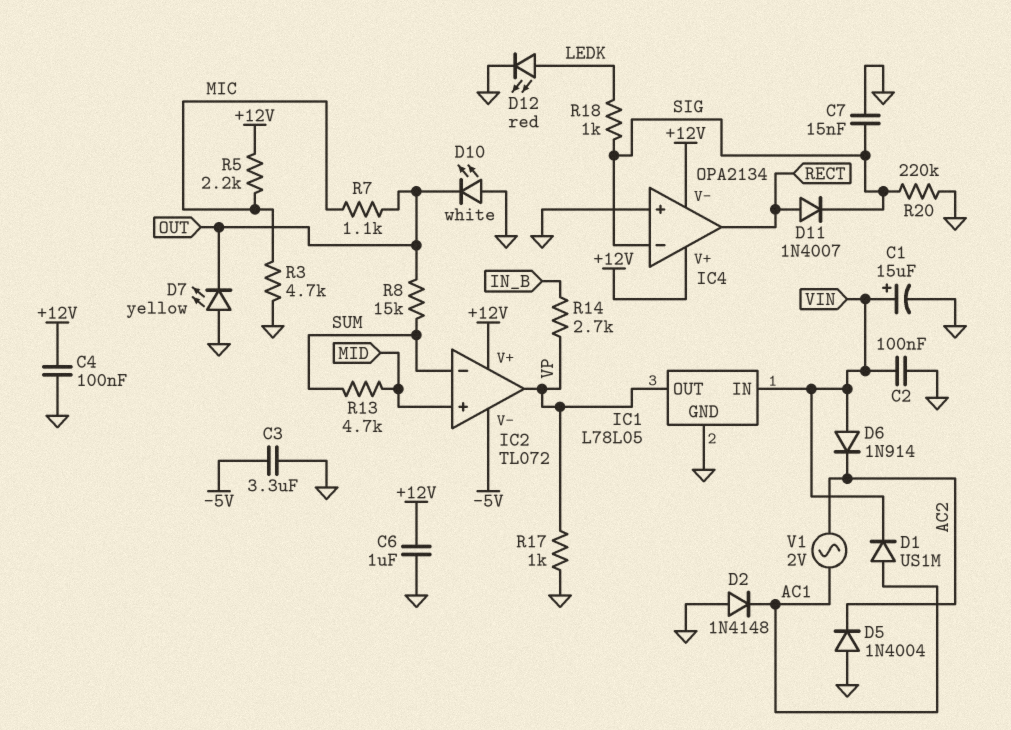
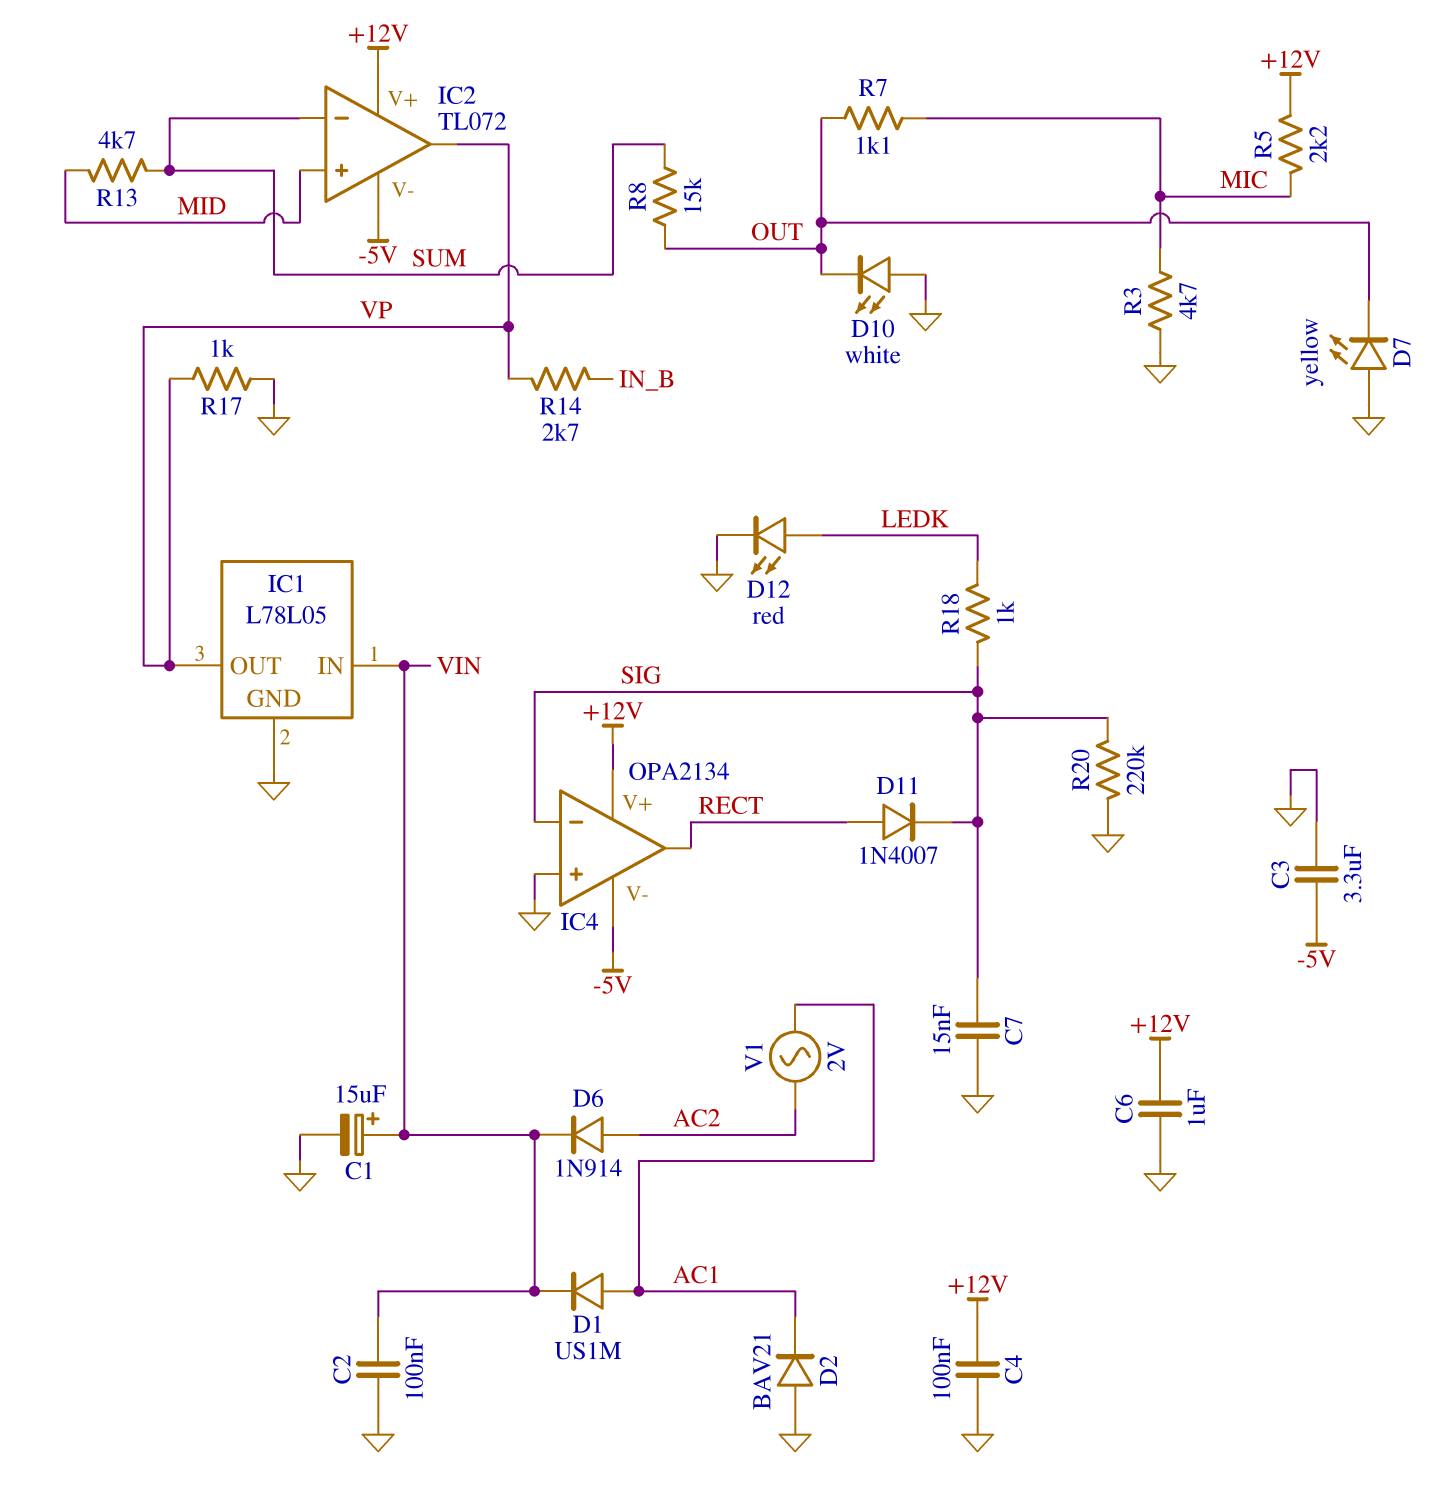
D2: diode 1N4148 (A GND, K AC1) -> diode BAV21 (A GND, K AC1)
D5: diode 1N4004 (A GND, K AC2) -> none
D6: diode 1N914 (A VIN, K AC2) -> diode 1N914 (A AC2, K VIN)
IC4 pin V-: +12V -> -5V

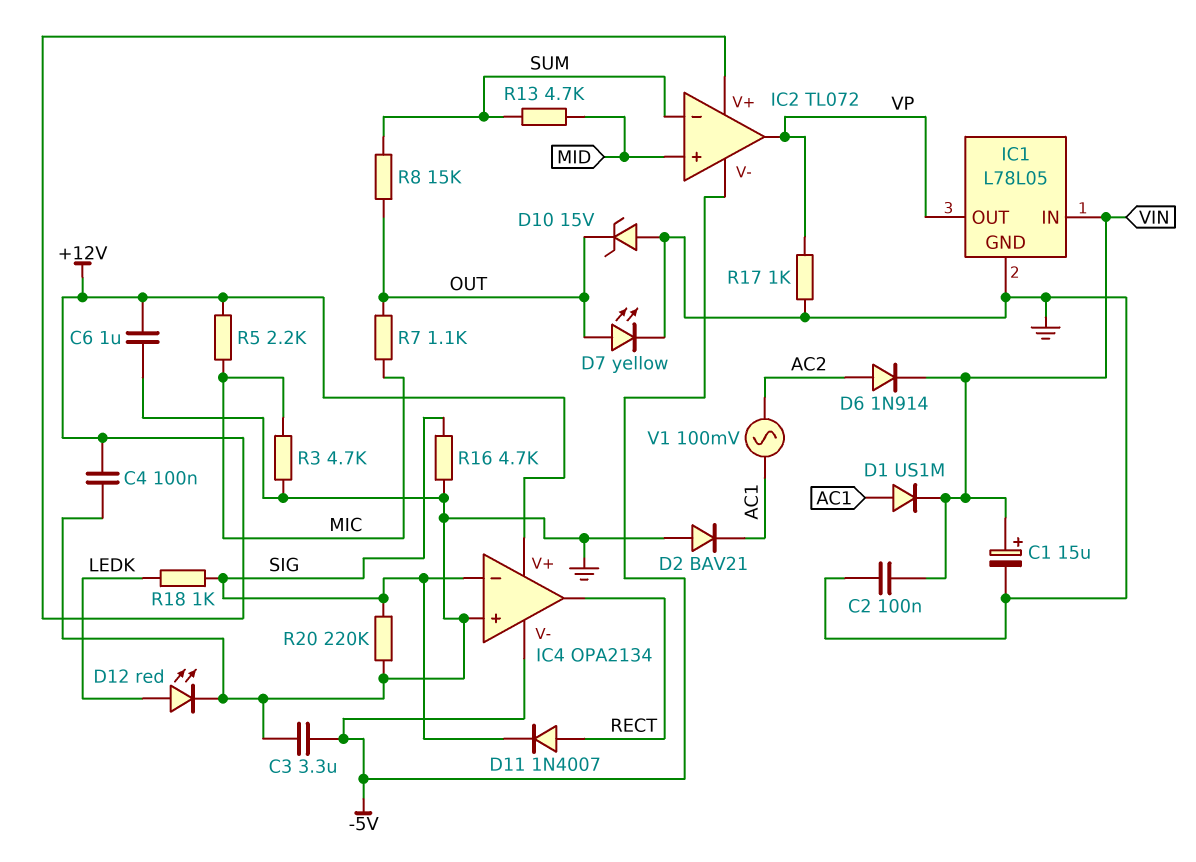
C7: 15nF (GND, SIG) -> none
D7: LED yellow (A GND, K OUT) -> LED yellow (A OUT, K GND)
D10: LED white (A GND, K OUT) -> zener 15V (A GND, K OUT)
R14: 2.7k (IN_B, VP) -> none
R16: none -> 4.7k (GND, SIG)
V1: AC 2V (AC1, AC2) -> AC 100mV (AC1, AC2)

